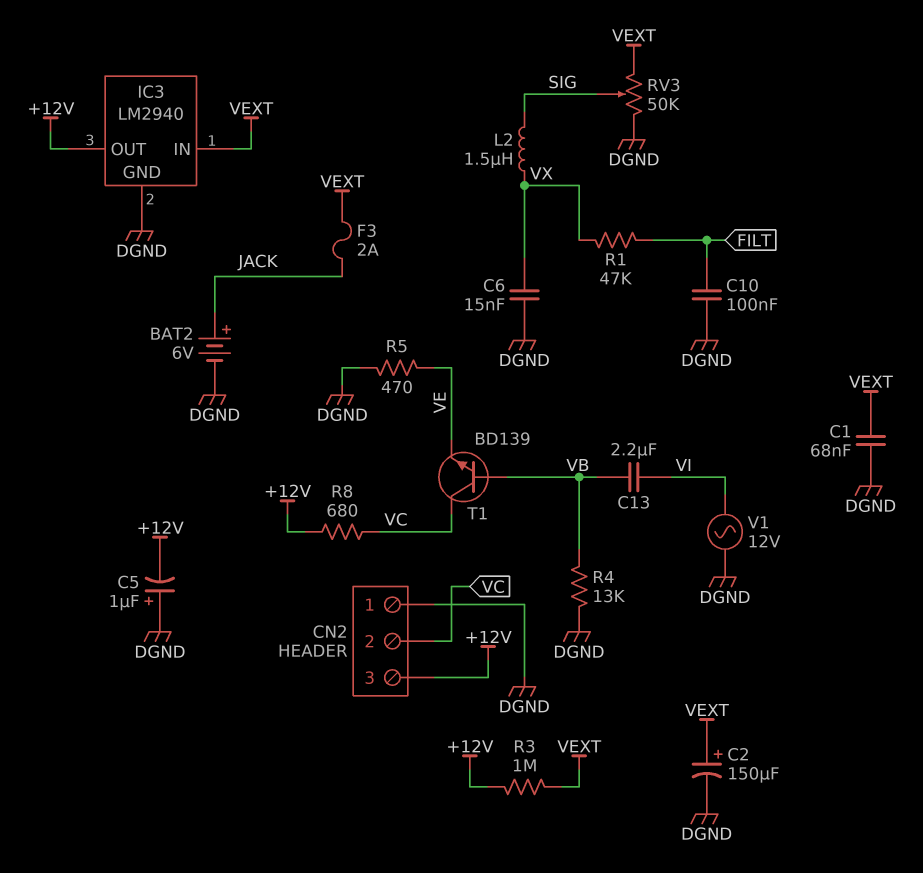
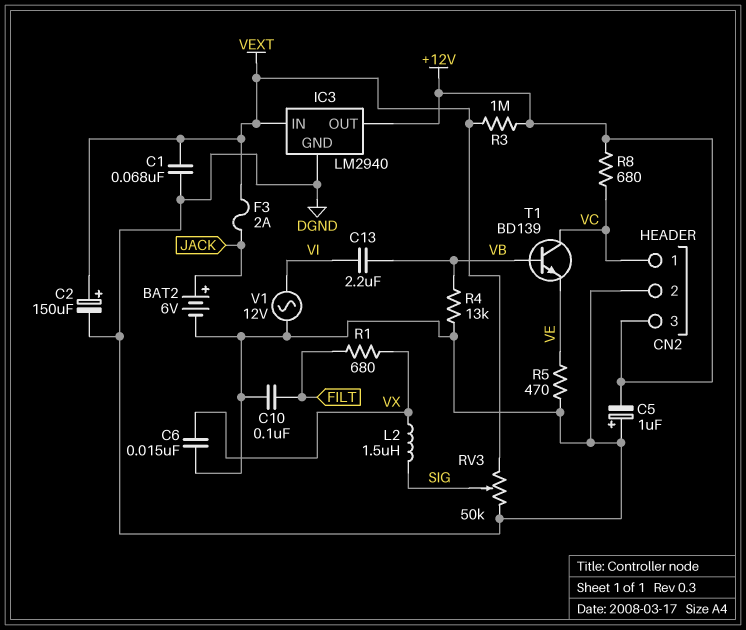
CN2 pin 1: DGND -> VC
CN2 pin 2: VC -> DGND
R1: 47k (FILT, VX) -> 680 (FILT, VX)

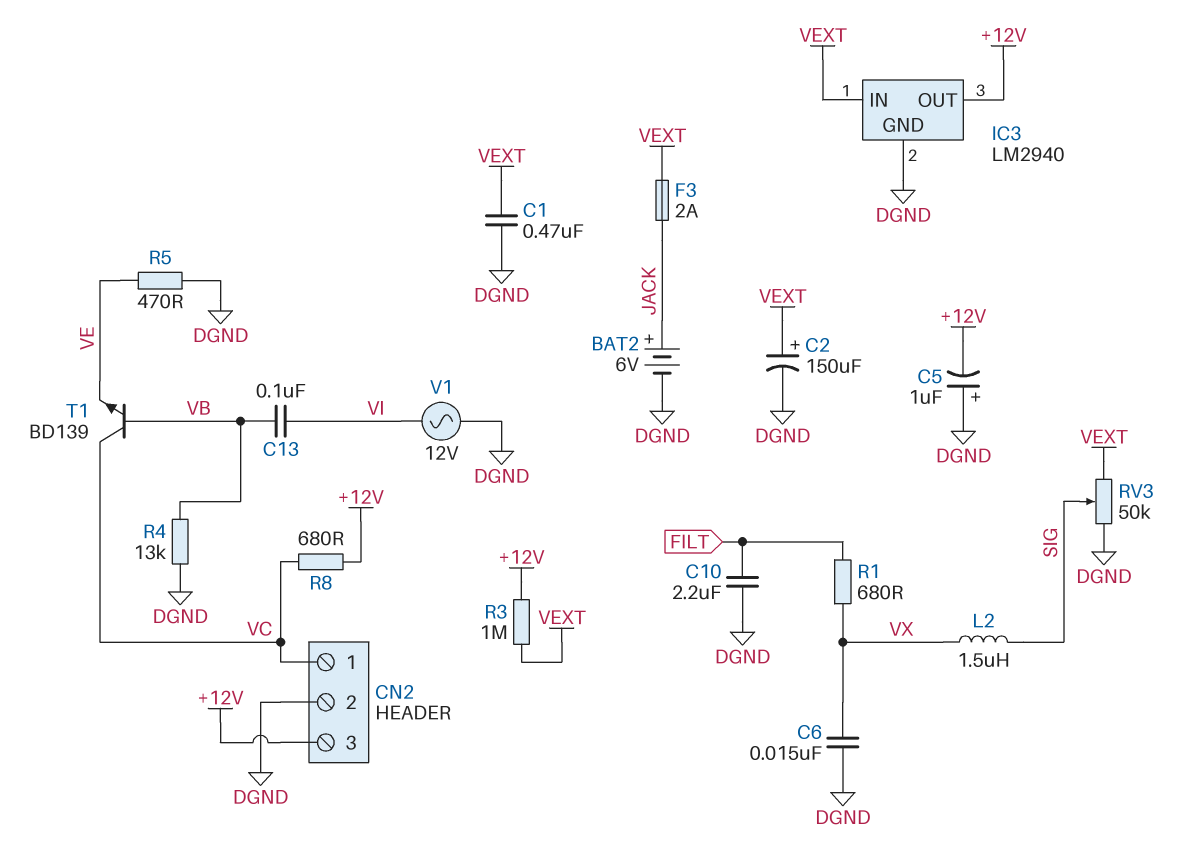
C1: 68nF (DGND, VEXT) -> 470nF (DGND, VEXT)
C10: 100nF (DGND, FILT) -> 2.2uF (DGND, FILT)
C13: 2.2uF (VB, VI) -> 100nF (VB, VI)

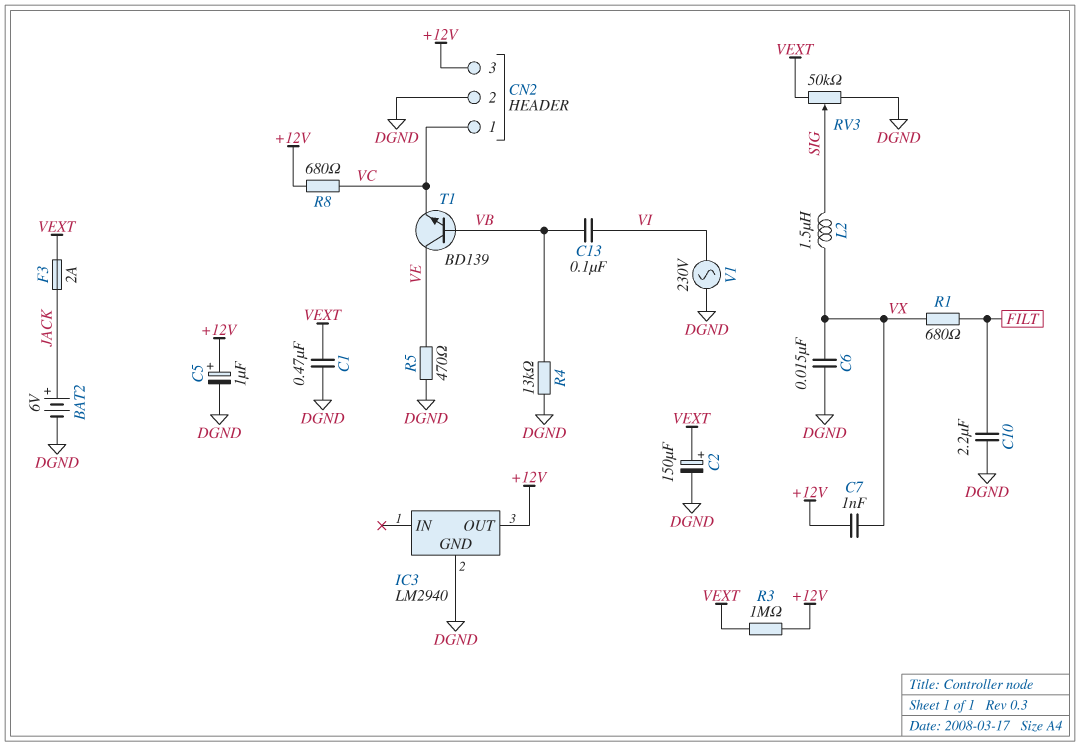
C5: 1uF (plus DGND, minus +12V) -> 1uF (plus +12V, minus DGND)
C7: none -> 1nF (+12V, VX)
IC3 pin IN: VEXT -> none
T1: NPN BD139 (B VB, C VC, E VE) -> NPN BD139 (B VB, C VE, E VC)
V1: AC 12V (DGND, VI) -> AC 230V (DGND, VI)

